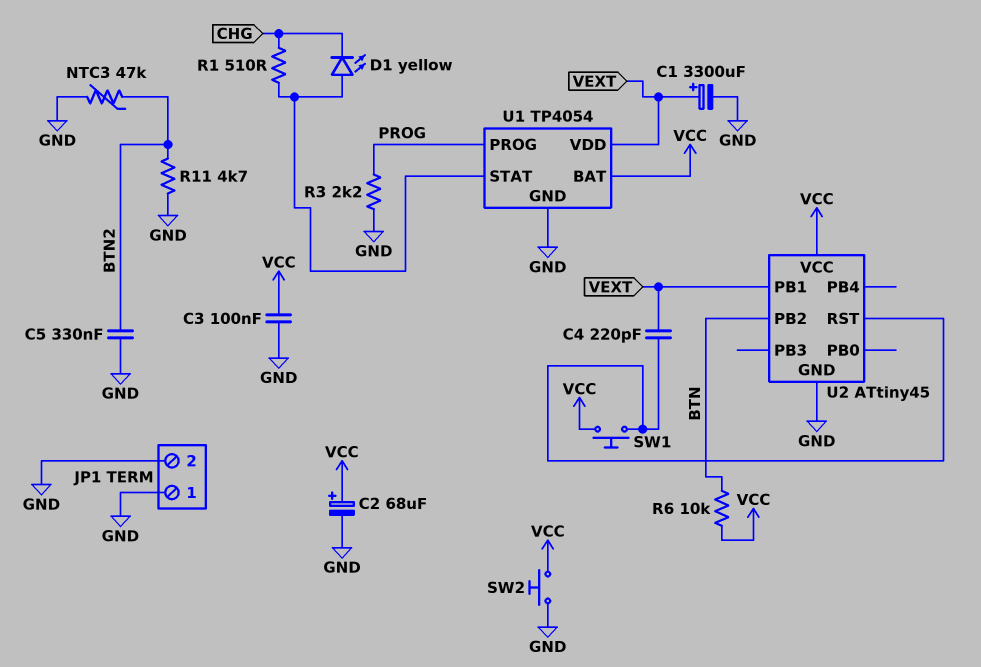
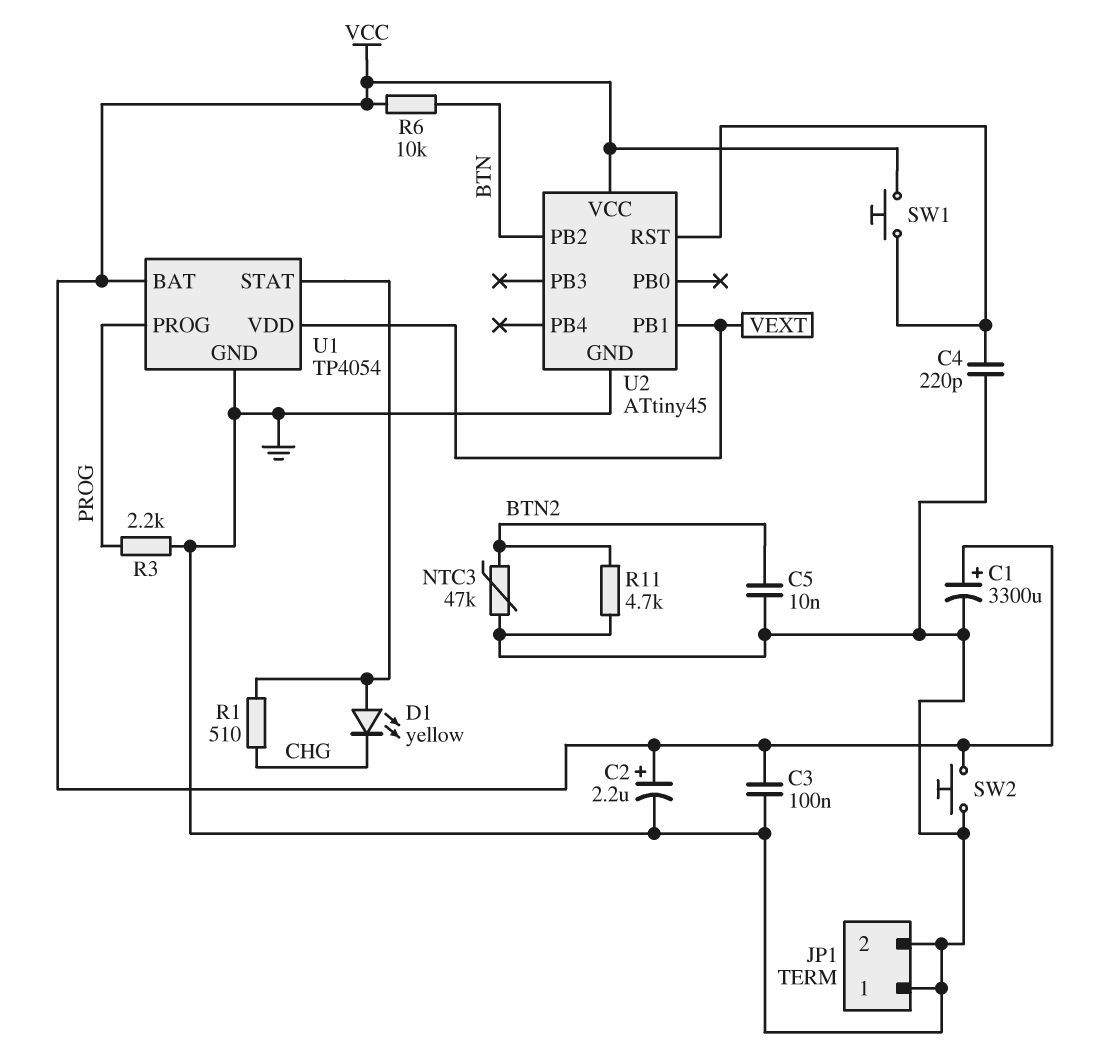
C1: 3300uF (plus VEXT, minus GND) -> 3300uF (plus VCC, minus GND)
C2: 68uF (plus VCC, minus GND) -> 2.2uF (plus VCC, minus GND)
C4: 220pF (U2/RST, VEXT) -> 220pF (GND, U2/RST)
C5: 330nF (BTN2, GND) -> 10nF (BTN2, GND)

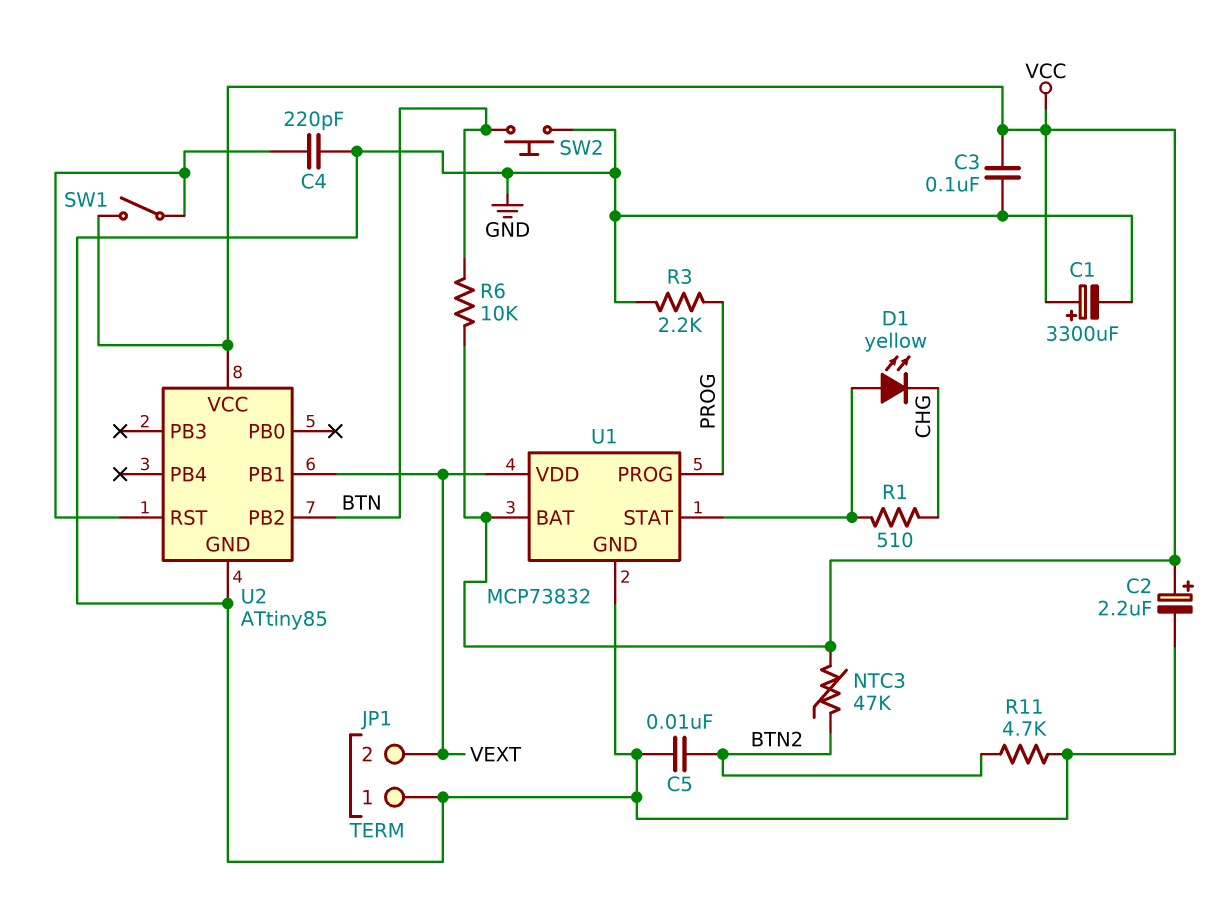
JP1 pin 2: GND -> VEXT
NTC3: 47k (BTN2, GND) -> 47k (BTN2, VCC)
SW1: button (U2/RST, VCC) -> switch (U2/RST, VCC)
SW2: button (GND, VCC) -> button (BTN, GND)
U1: TP4054 -> MCP73832
U2: ATtiny45 -> ATtiny85

